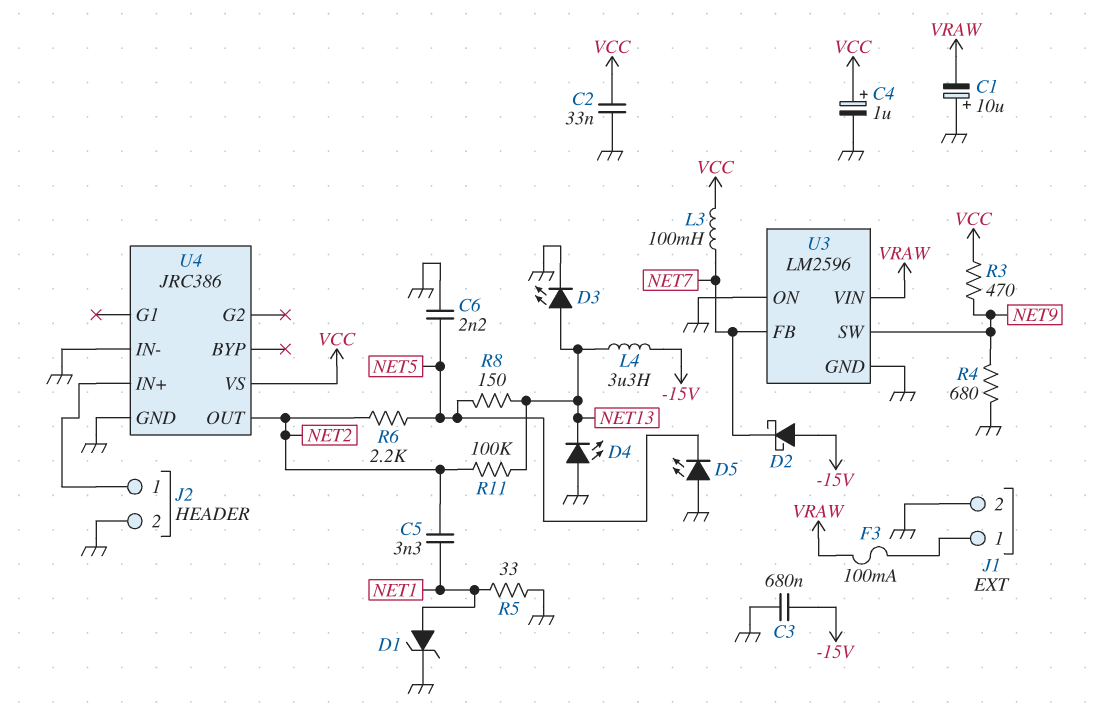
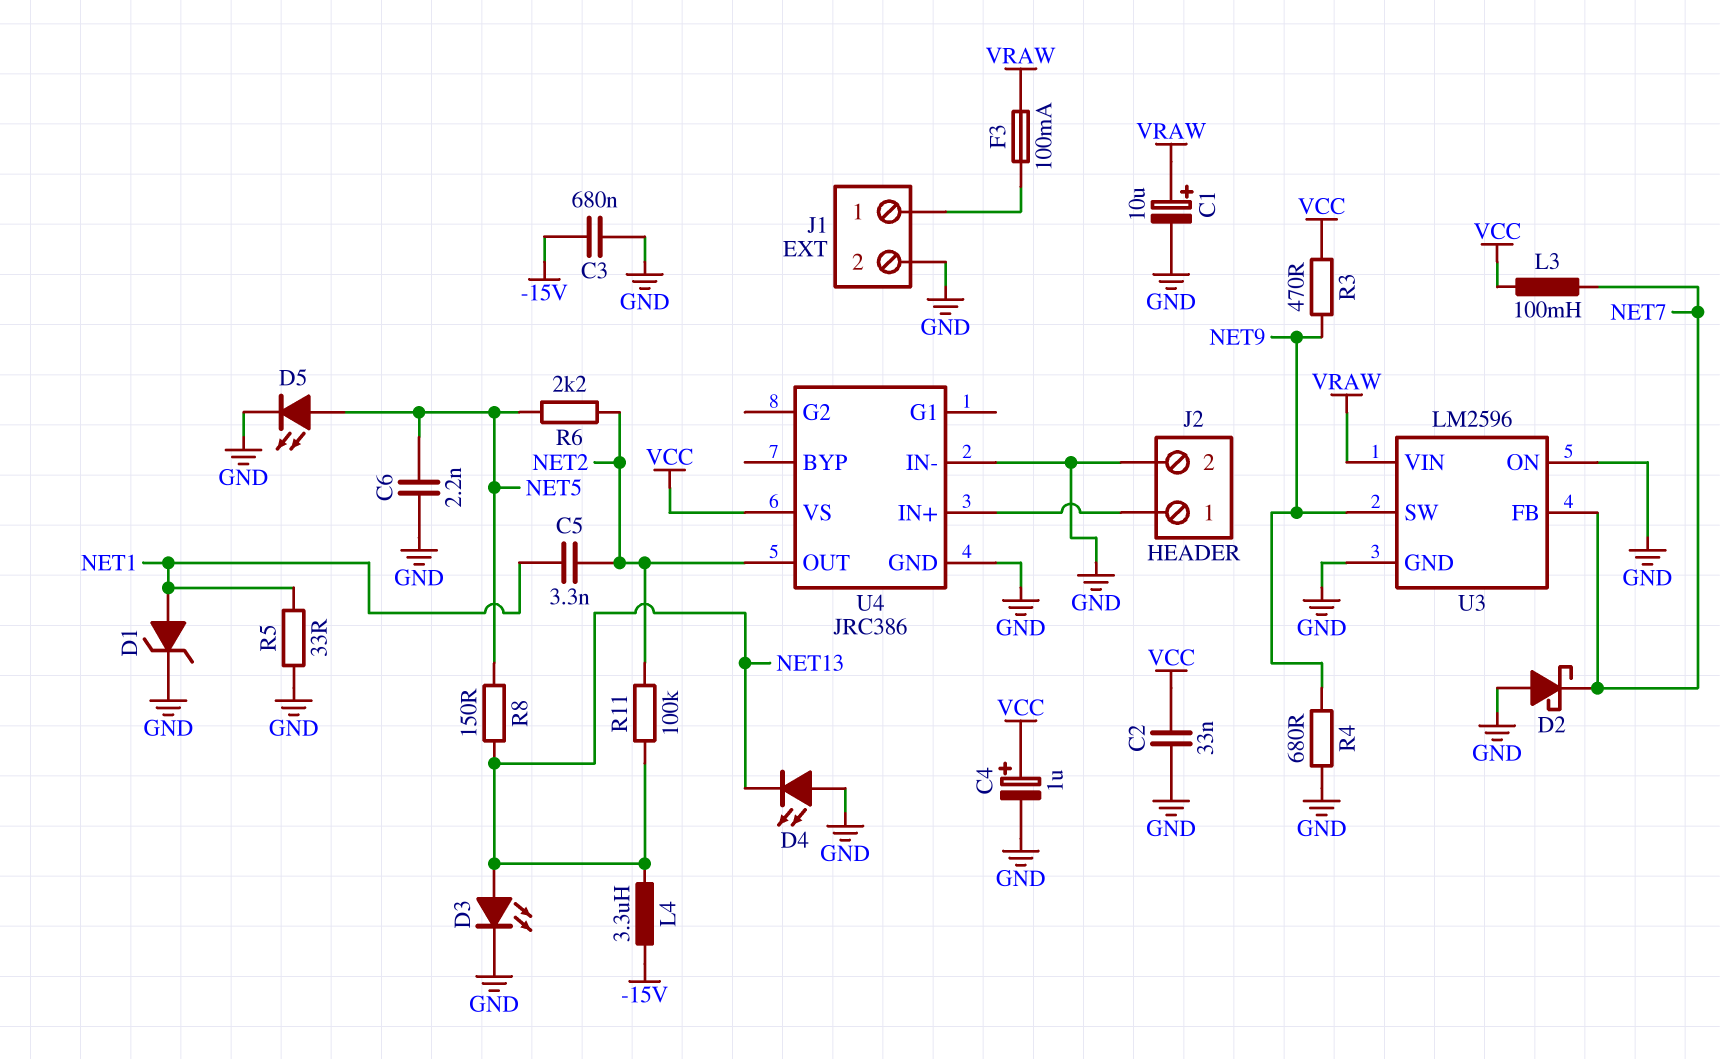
C1: 10uF (plus GND, minus VRAW) -> 10uF (plus VRAW, minus GND)
D2: schottky (A -15V, K NET7) -> schottky (A GND, K NET7)
D5: LED (A GND, K NET5) -> LED (A NET5, K GND)

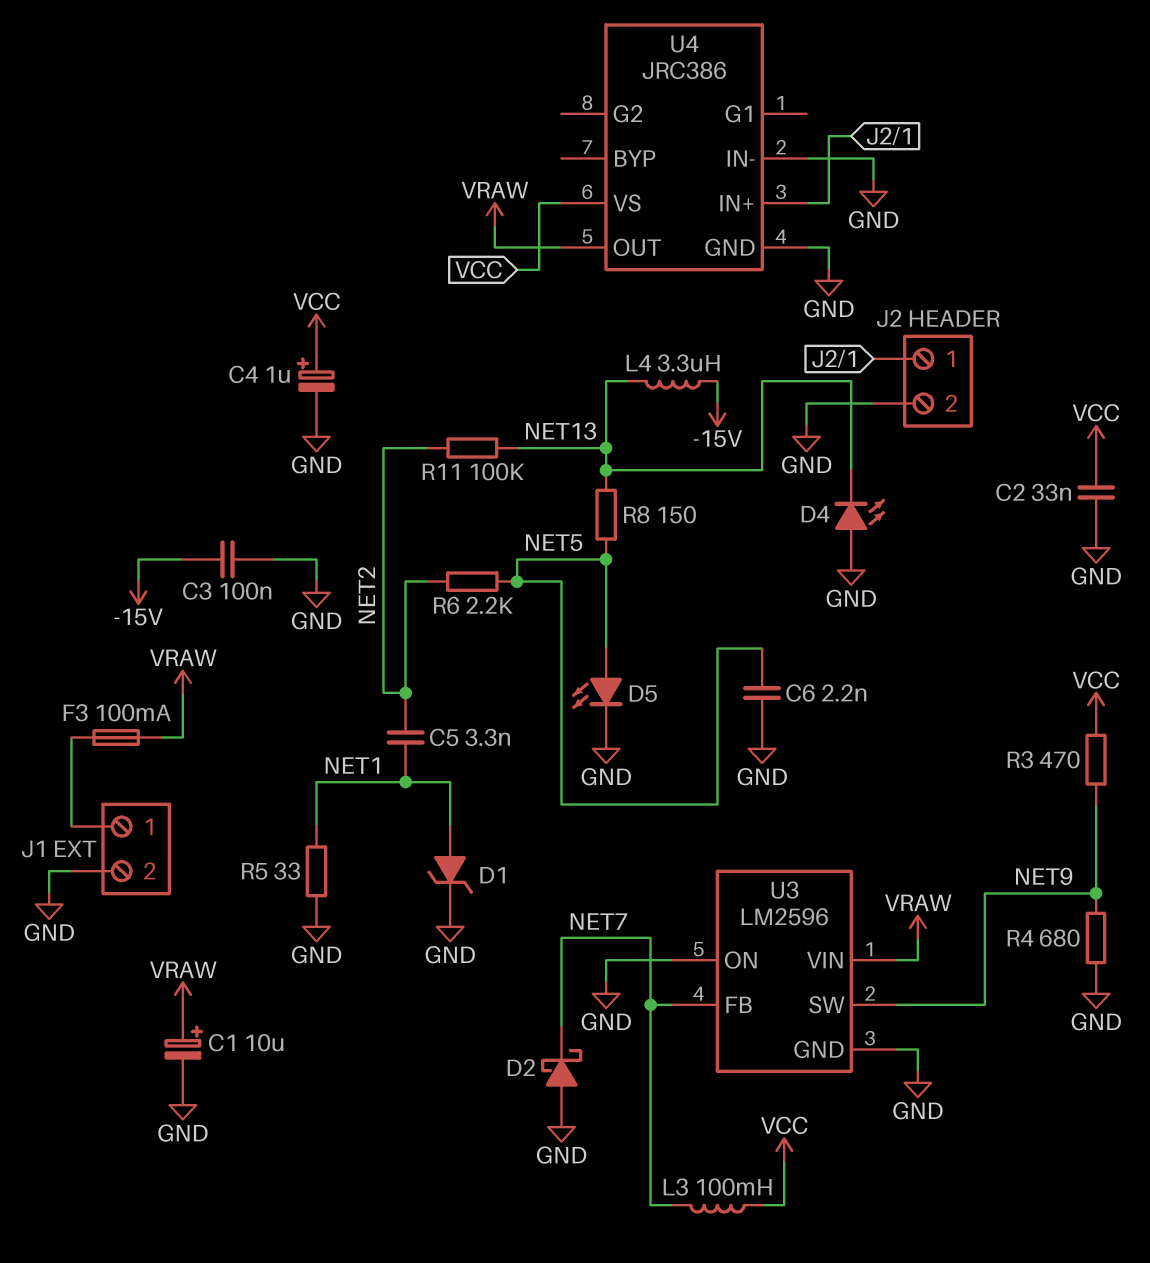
C3: 680nF (-15V, GND) -> 100nF (-15V, GND)
D3: LED (A NET13, K GND) -> none
U4 pin OUT: NET2 -> VRAW

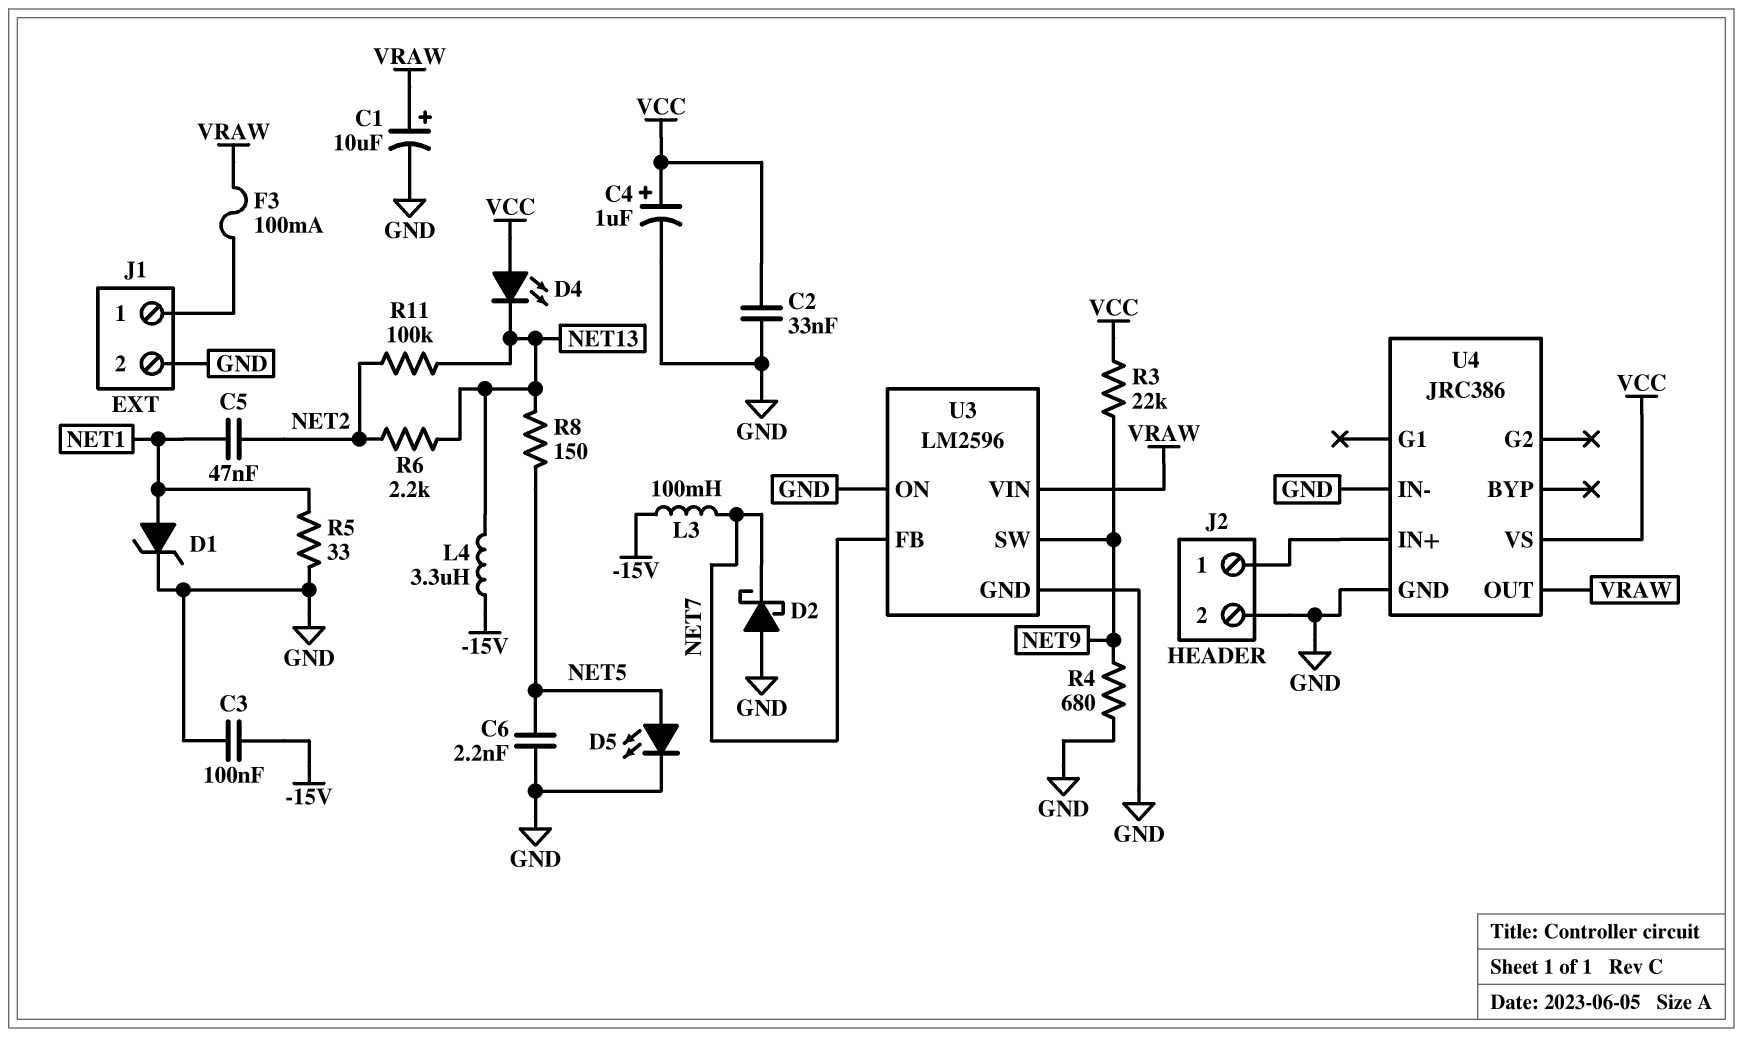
C5: 3.3nF (NET1, NET2) -> 47nF (NET1, NET2)
D4: LED (A GND, K NET13) -> LED (A VCC, K NET13)
L3: 100mH (NET7, VCC) -> 100mH (-15V, NET7)
R3: 470 (NET9, VCC) -> 22k (NET9, VCC)
R6: 2.2k (NET2, NET5) -> 2.2k (NET2, NET13)

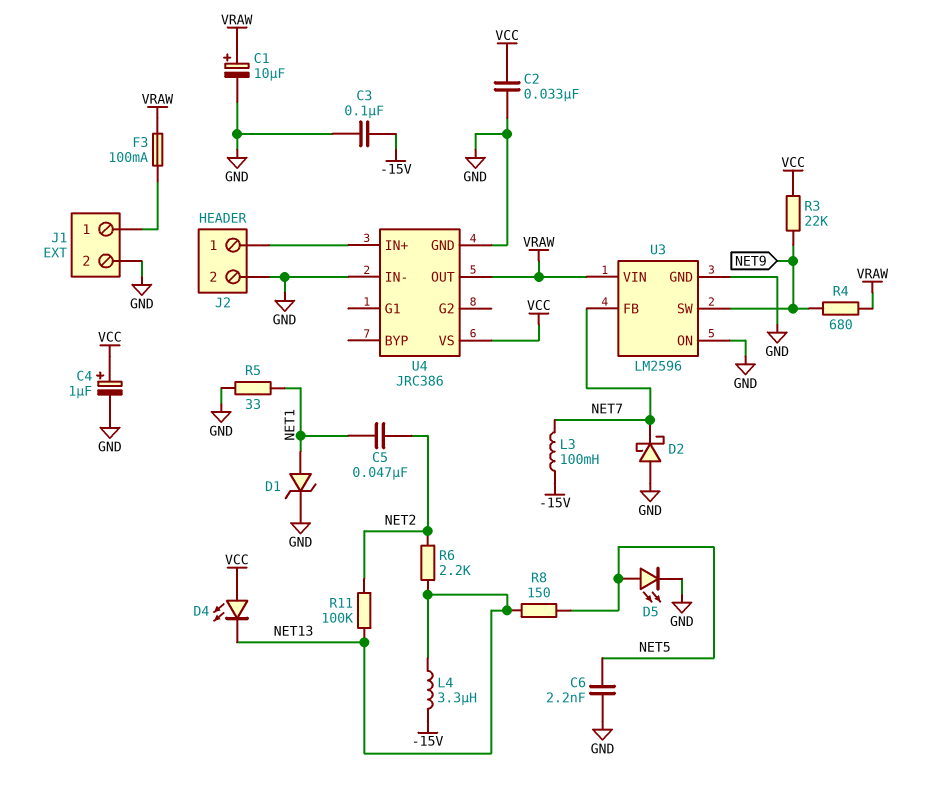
R4: 680 (GND, NET9) -> 680 (NET9, VRAW)

